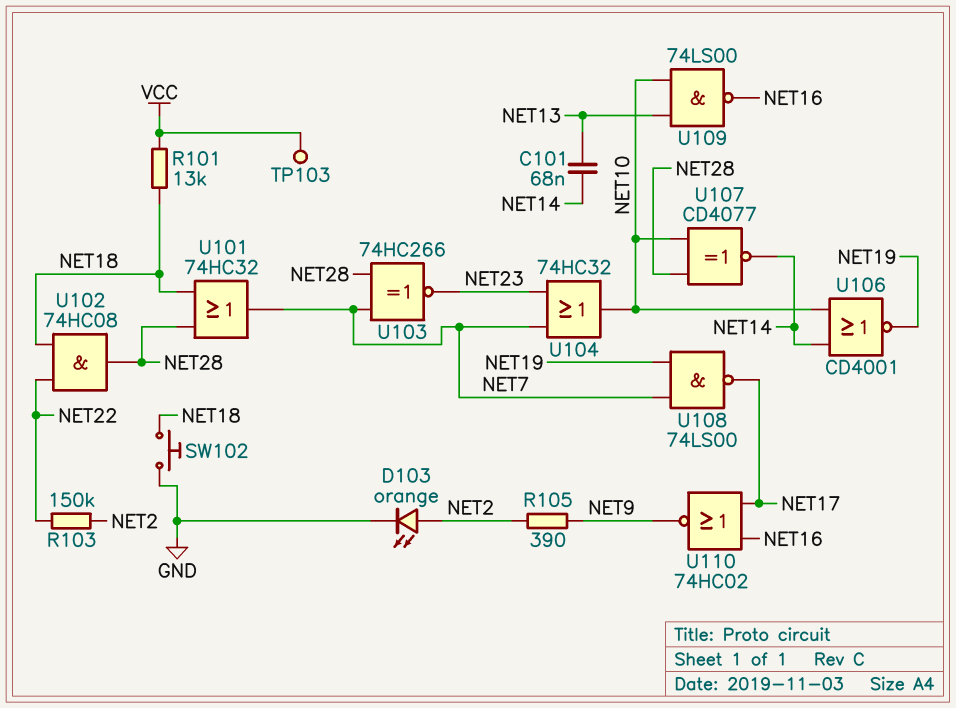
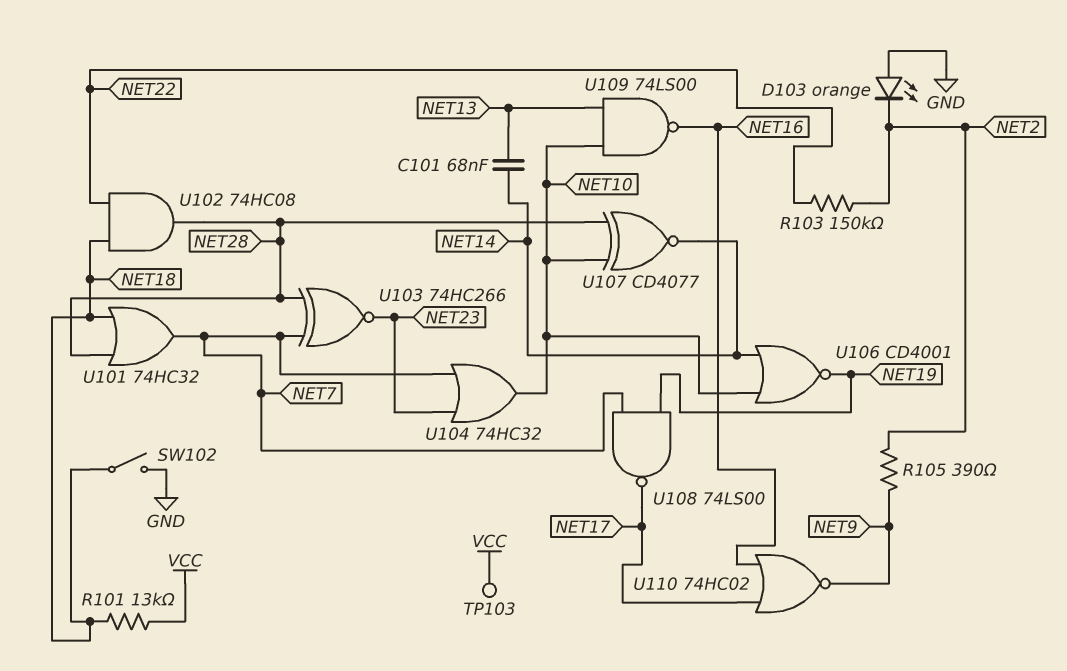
D103: LED orange (A NET2, K GND) -> LED orange (A GND, K NET2)
SW102: button (GND, NET18) -> switch (GND, NET18)

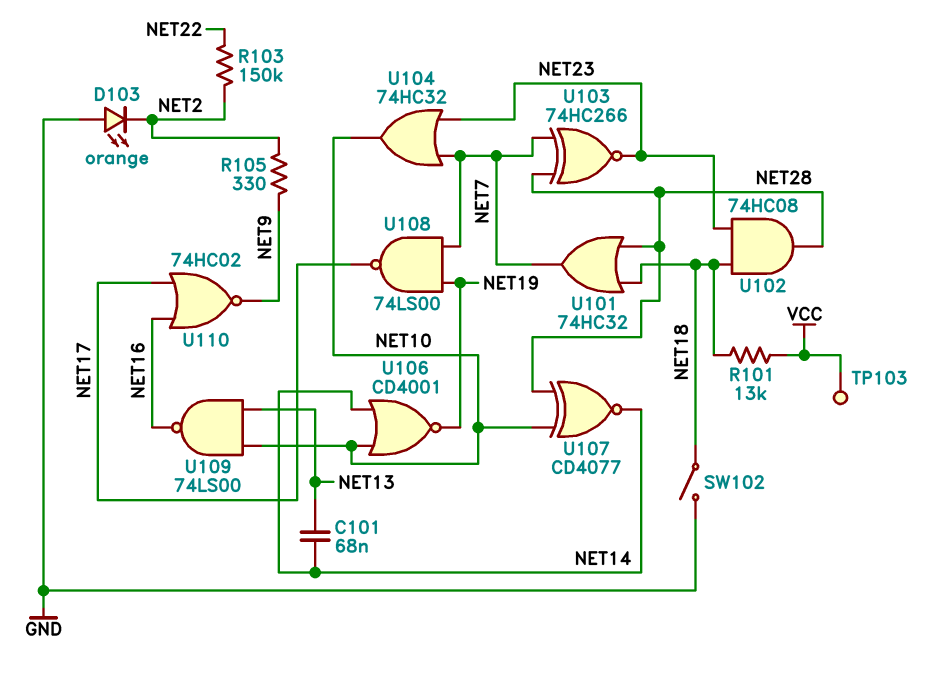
R105: 390 (NET2, NET9) -> 330 (NET2, NET9)
U102: AND 74HC08 (in NET18, in NET22, out NET28) -> AND 74HC08 (in NET18, in NET23, out NET28)

